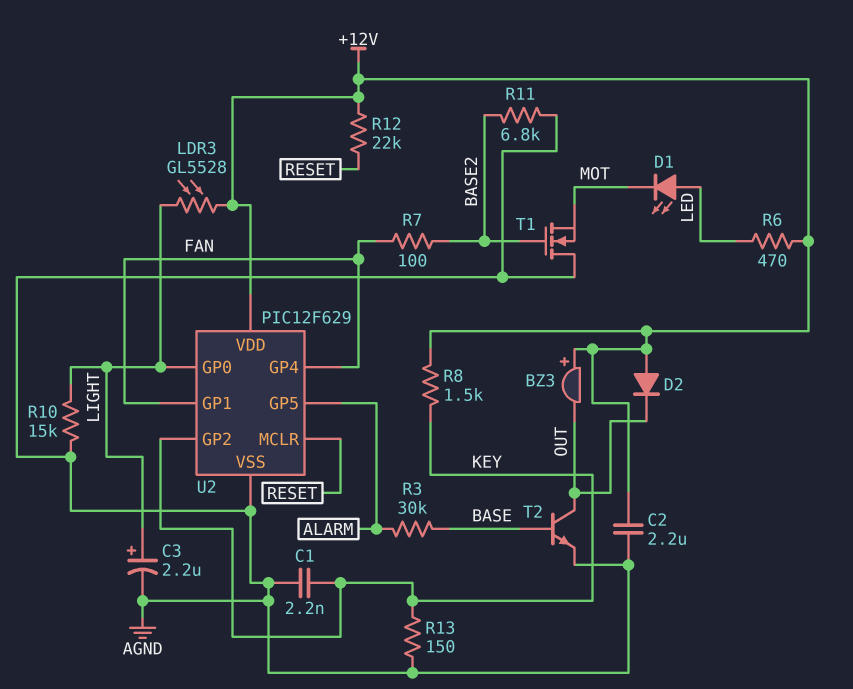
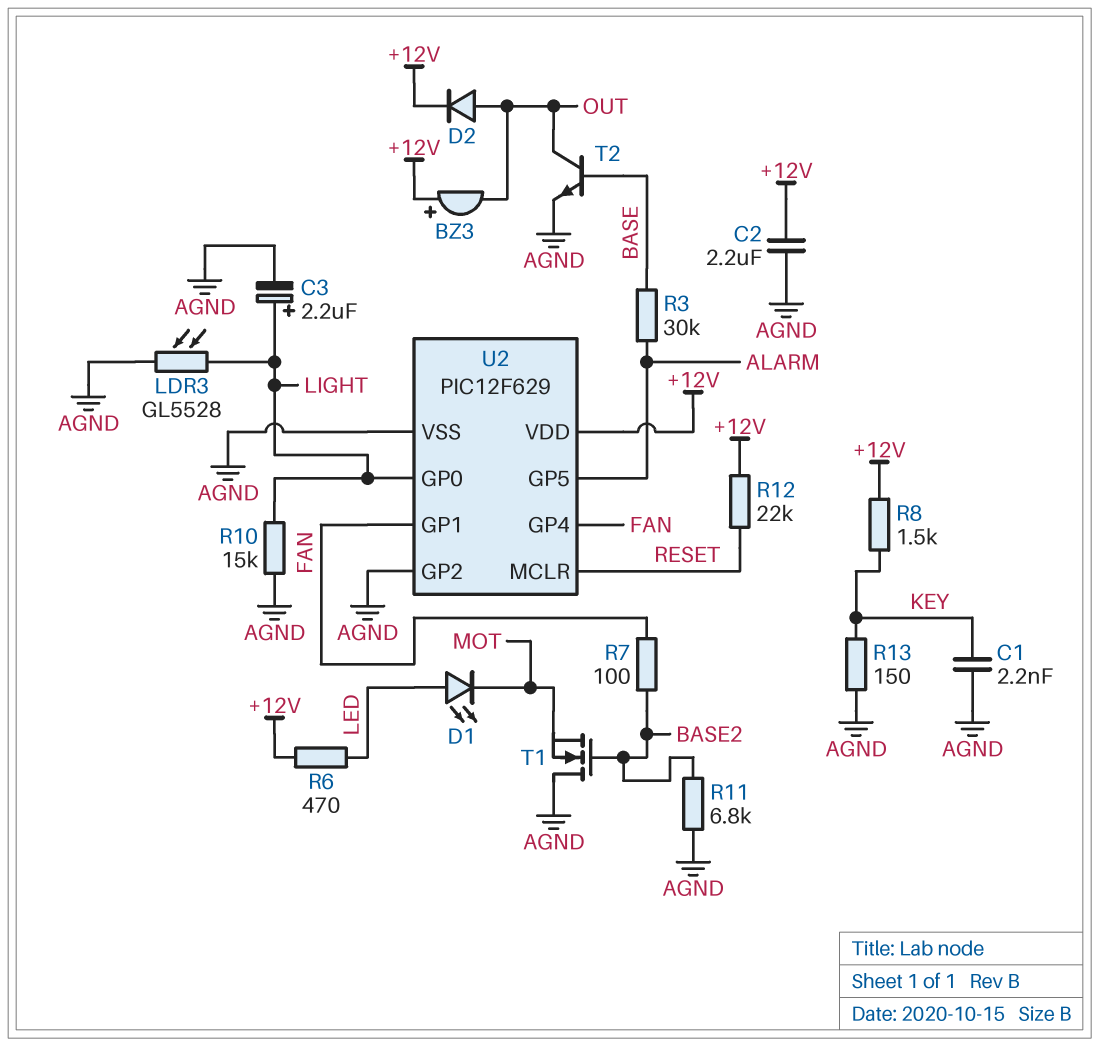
D2: diode (A +12V, K OUT) -> diode (A OUT, K +12V)
LDR3: GL5528 (+12V, LIGHT) -> GL5528 (AGND, LIGHT)
U2 pin GP2: KEY -> AGND

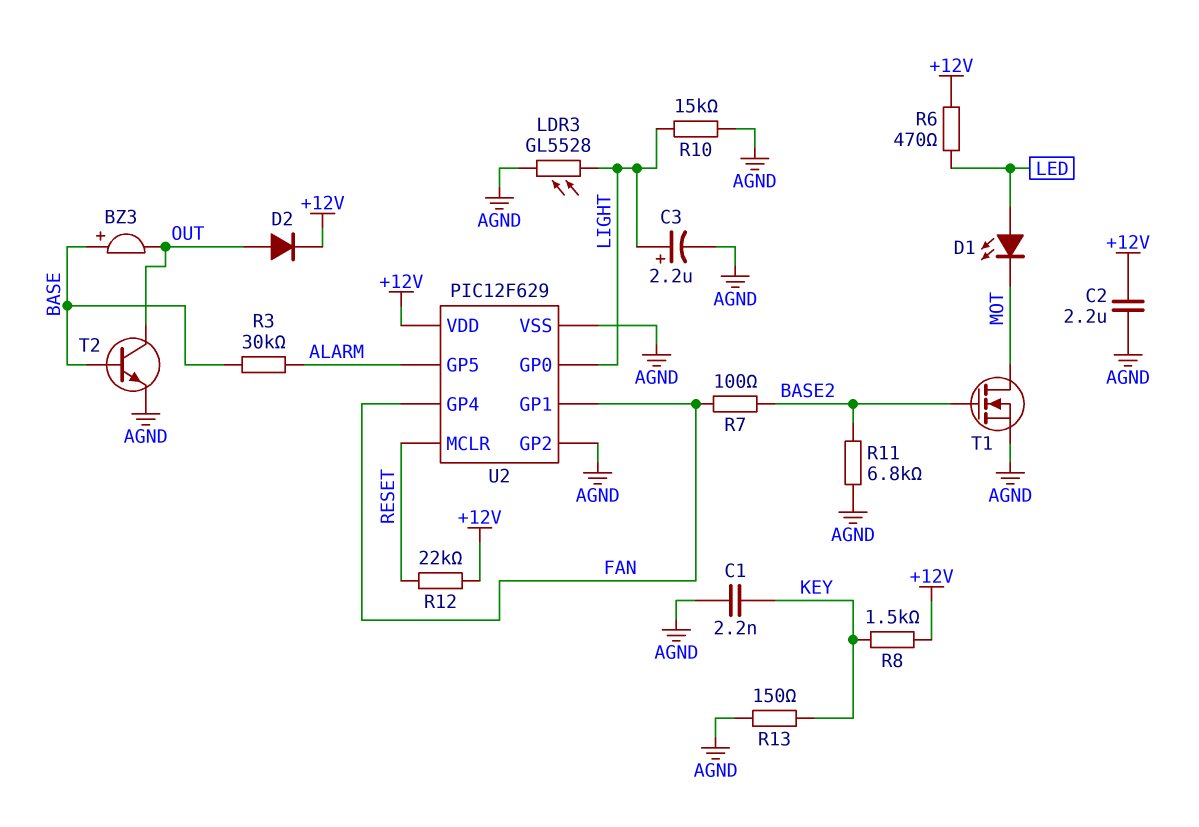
BZ3: buzzer (plus +12V, minus OUT) -> buzzer (plus BASE, minus OUT)
T1: NMOS (G BASE2, D AGND, S MOT) -> NMOS (G BASE2, D MOT, S AGND)

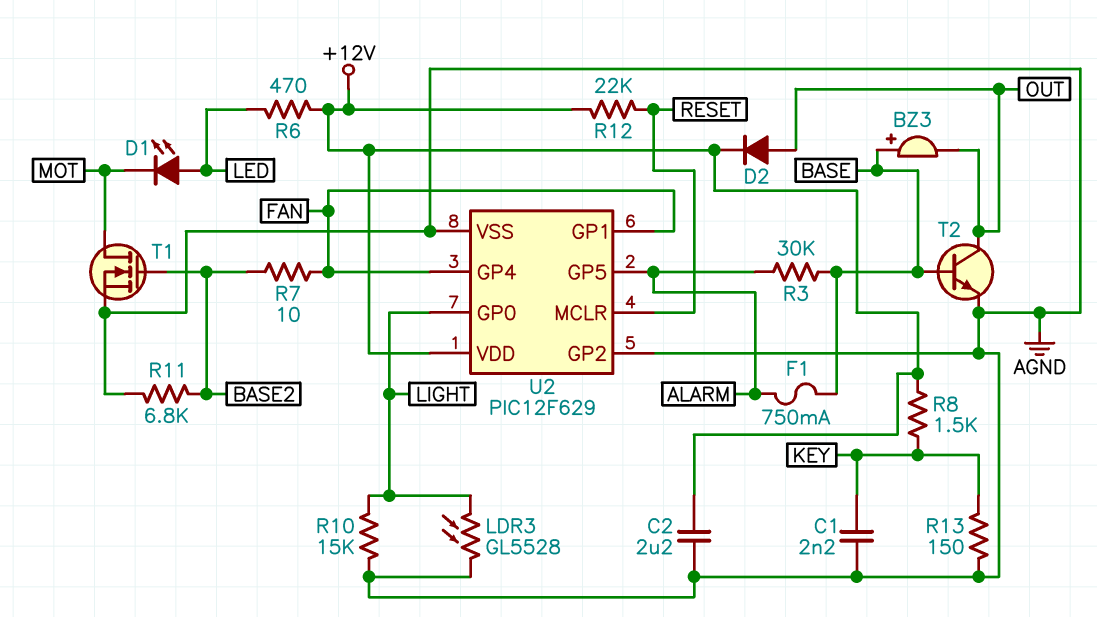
C3: 2.2uF (plus LIGHT, minus AGND) -> none
F1: none -> 750mA (ALARM, BASE)
R7: 100 (BASE2, FAN) -> 10 (BASE2, FAN)

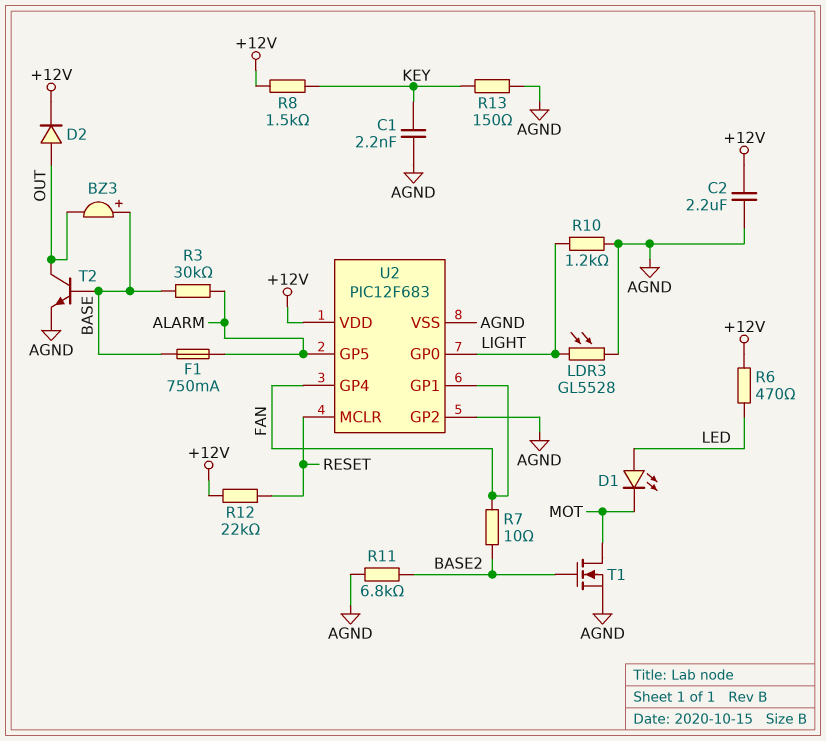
R10: 15k (AGND, LIGHT) -> 1.2k (AGND, LIGHT)
U2: PIC12F629 -> PIC12F683

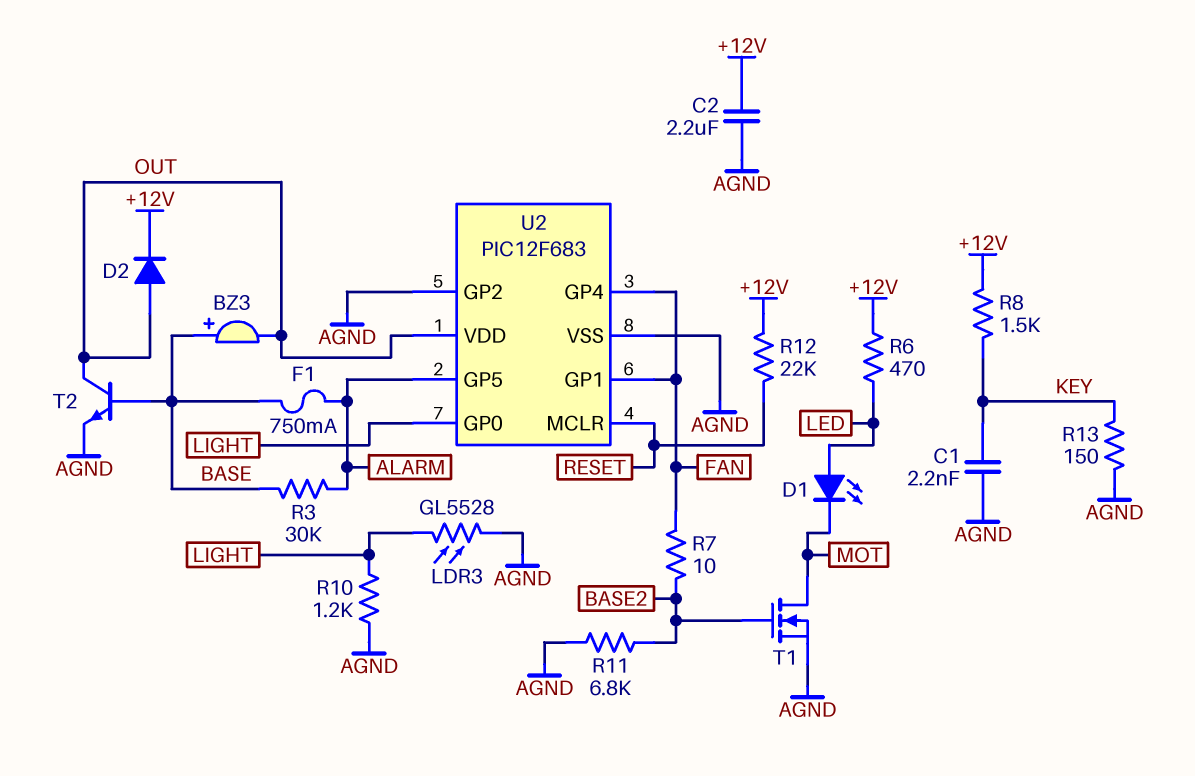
U2 pin VDD: +12V -> OUT

